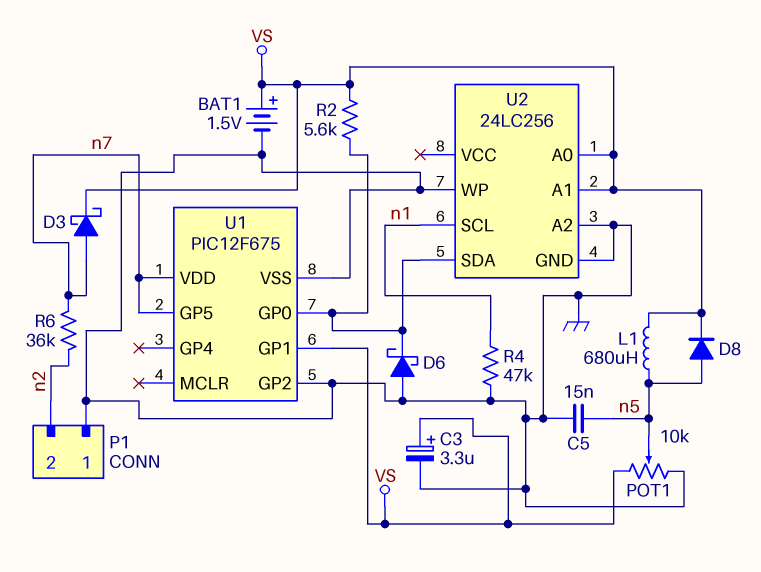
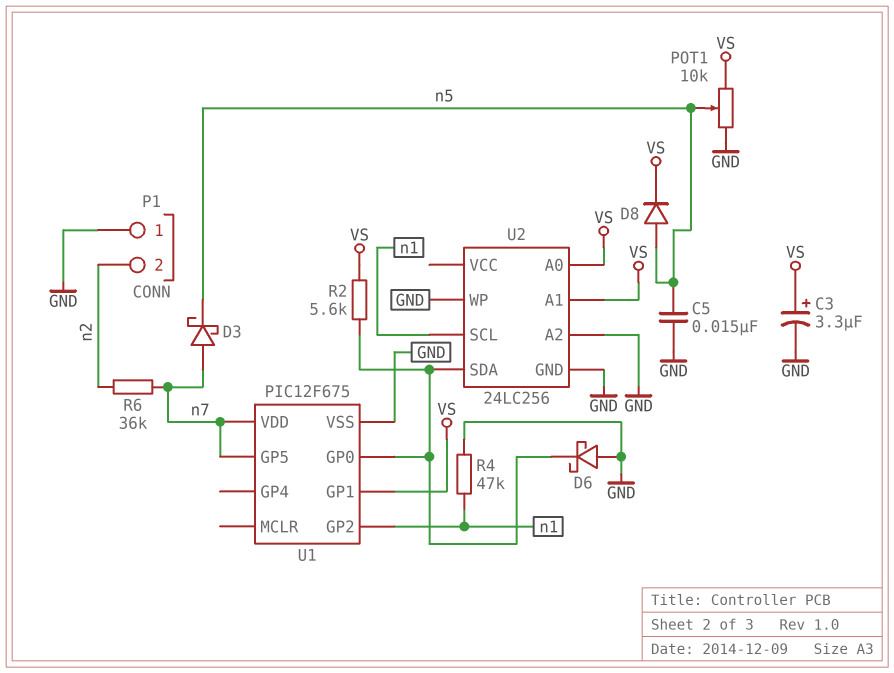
BAT1: 1.5V (plus VS, minus GND) -> none
D3: schottky (A n7, K VS) -> schottky (A n7, K n5)
L1: 680uH (VS, n5) -> none
U1 pin GP2: GND -> n1

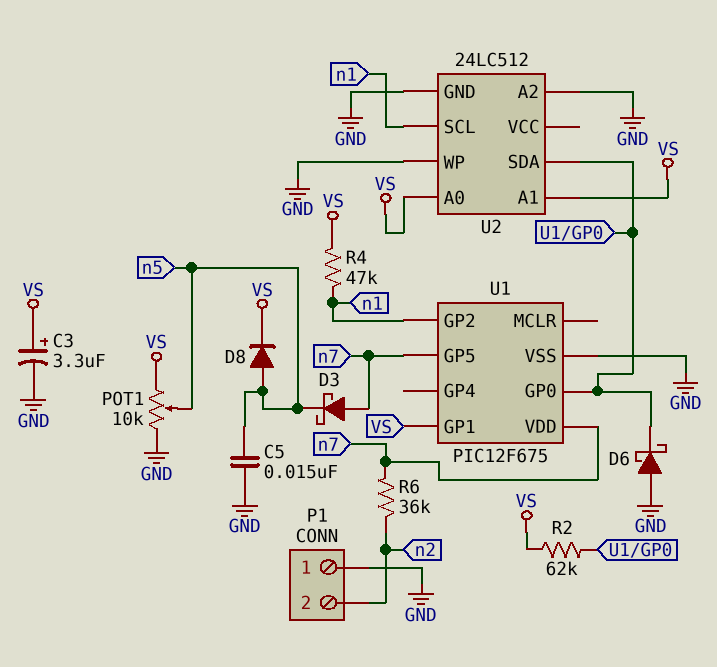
R2: 5.6k (U1/GP0, VS) -> 62k (U1/GP0, VS)
R4: 47k (GND, n1) -> 47k (VS, n1)
U2: 24LC256 -> 24LC512

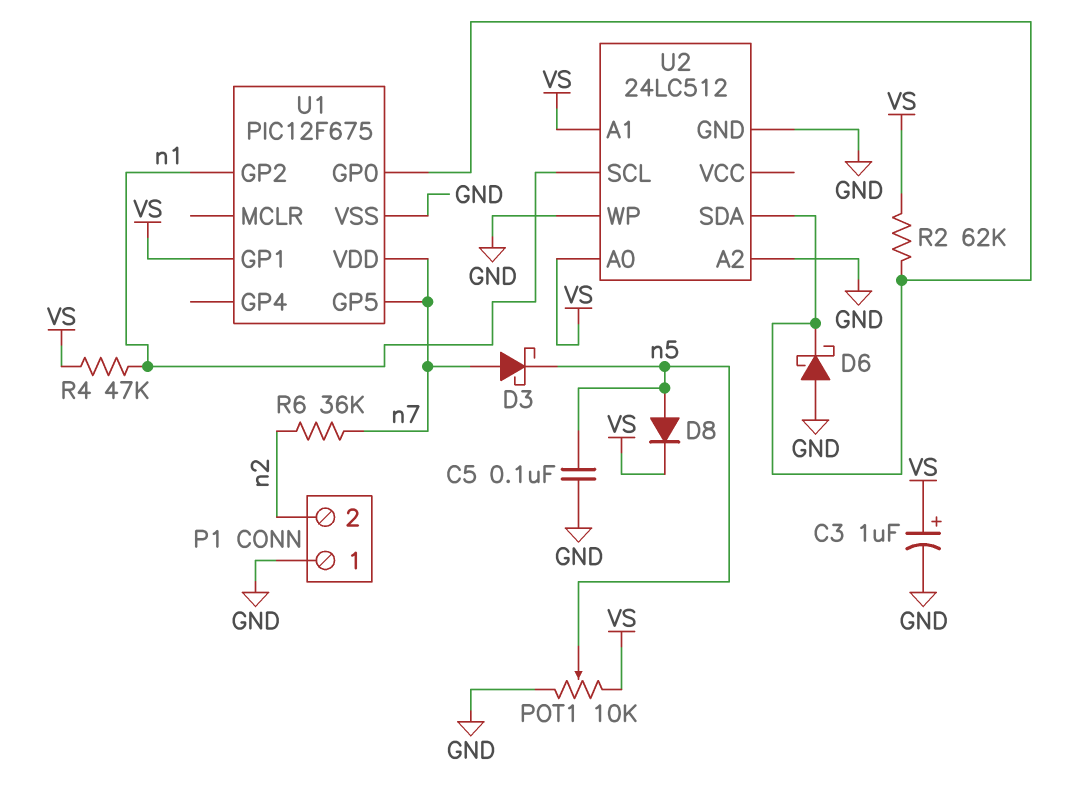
C3: 3.3uF (plus VS, minus GND) -> 1uF (plus VS, minus GND)
C5: 15nF (GND, n5) -> 100nF (GND, n5)

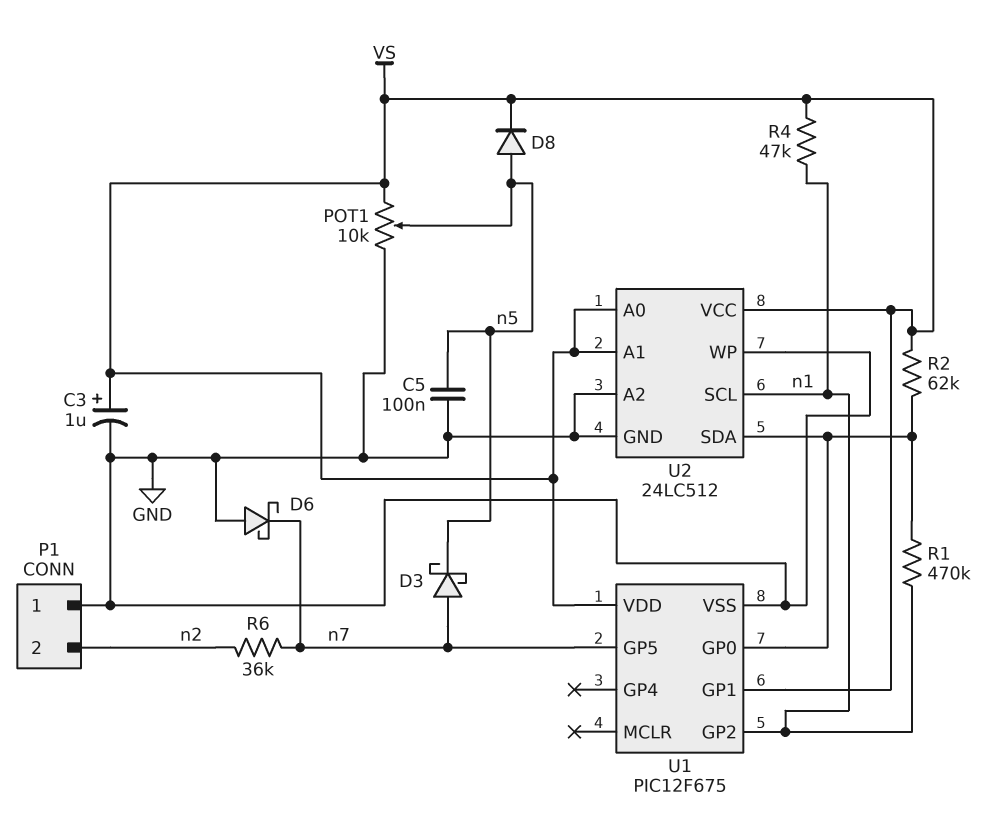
D6: schottky (A GND, K U1/GP0) -> schottky (A GND, K n7)
R1: none -> 470k (U1/GP0, n1)
U1 pin VDD: n7 -> VS
U2 pin VCC: none -> VS

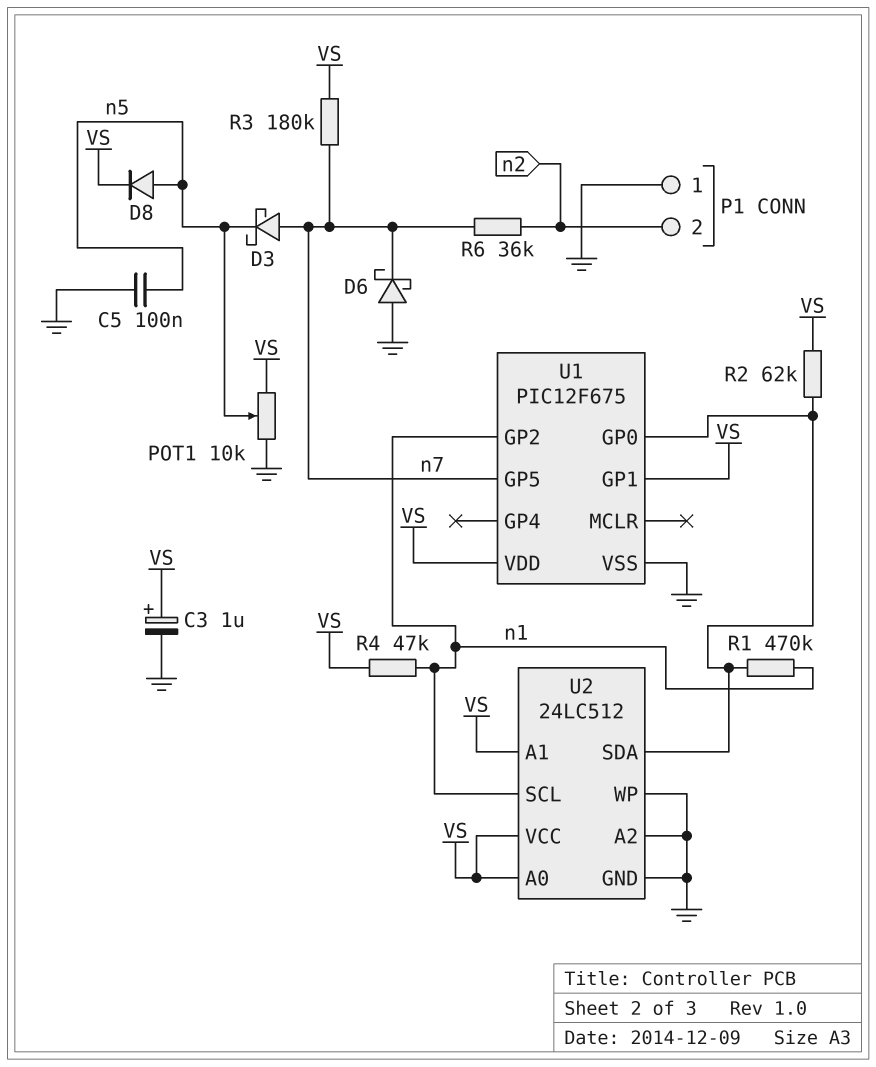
R3: none -> 180k (VS, n7)

